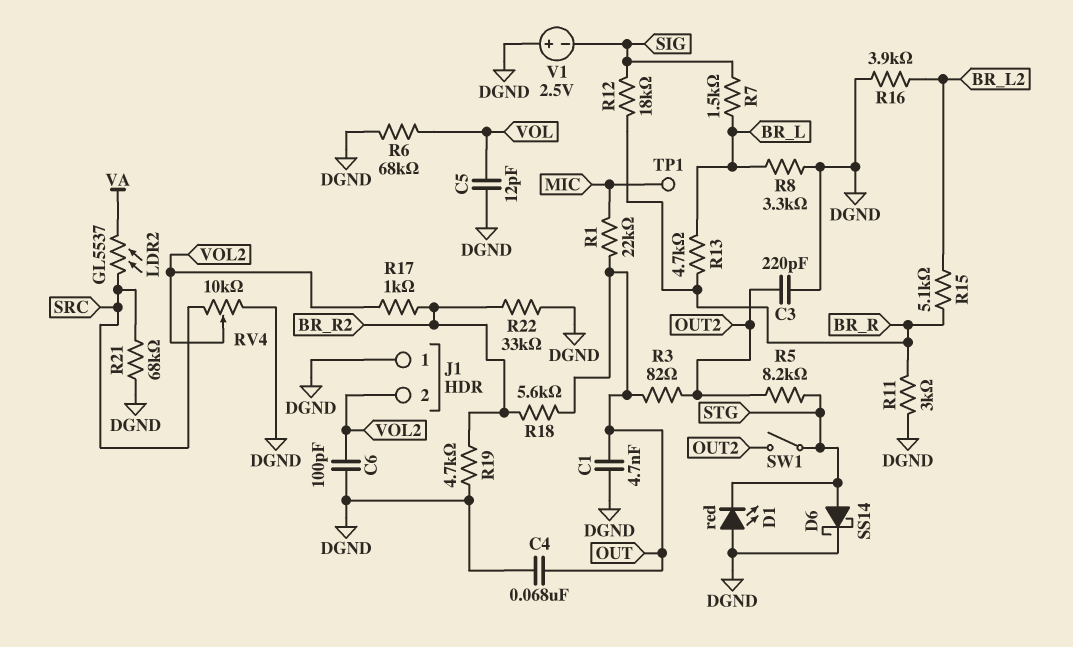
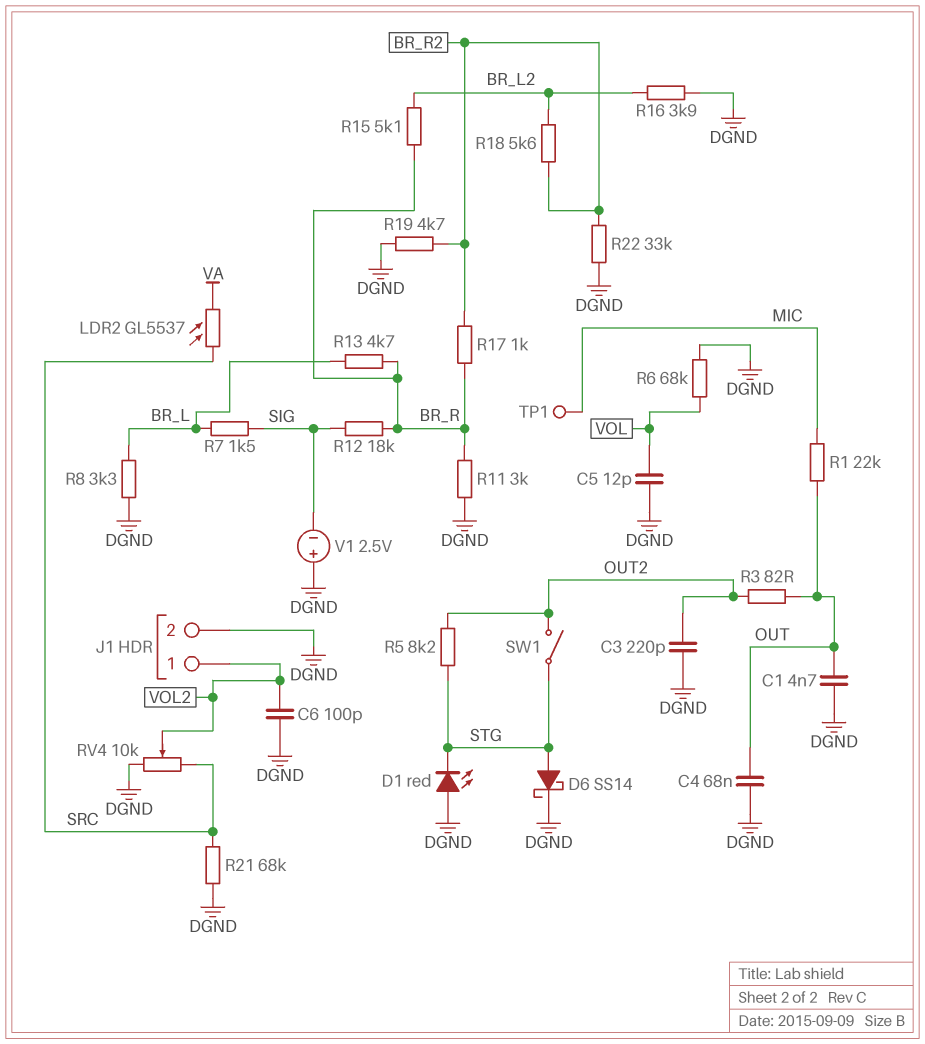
J1 pin 1: DGND -> VOL2
J1 pin 2: VOL2 -> DGND
R17: 1k (BR_R2, VOL2) -> 1k (BR_R, BR_R2)
R18: 5.6k (BR_R2, OUT) -> 5.6k (BR_L2, BR_R2)

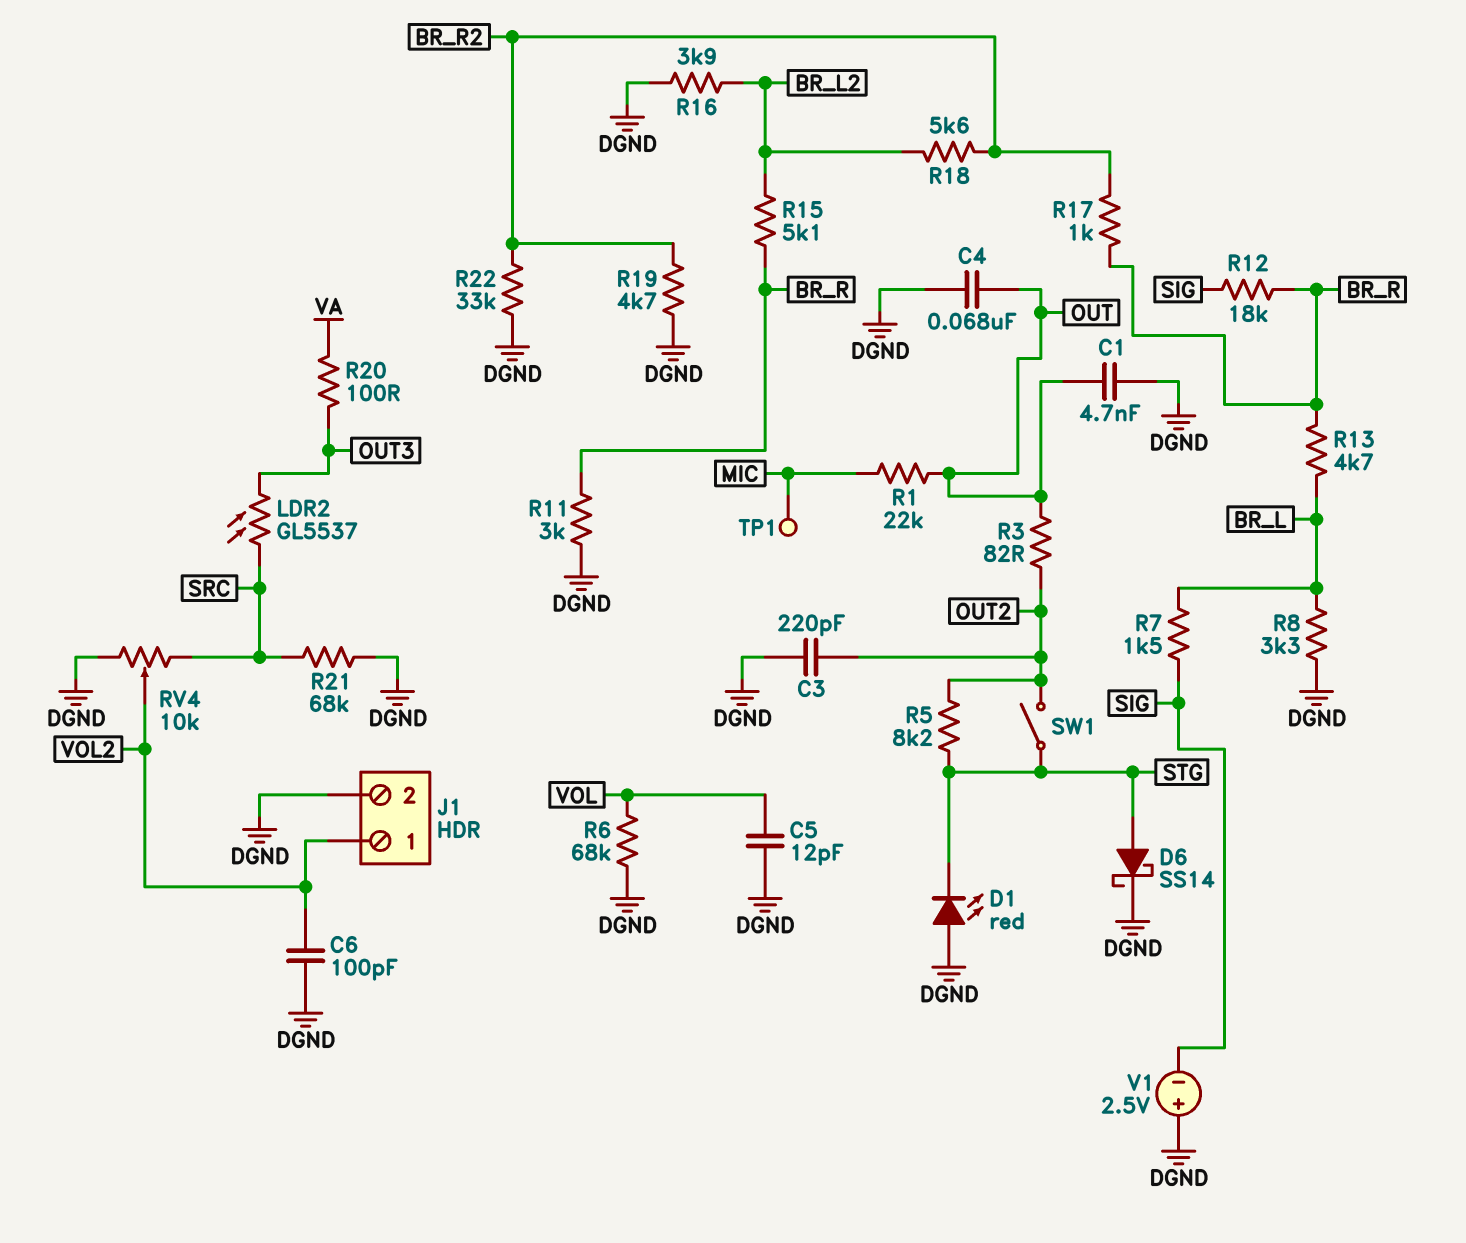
LDR2: GL5537 (SRC, VA) -> GL5537 (OUT3, SRC)
R20: none -> 100 (OUT3, VA)

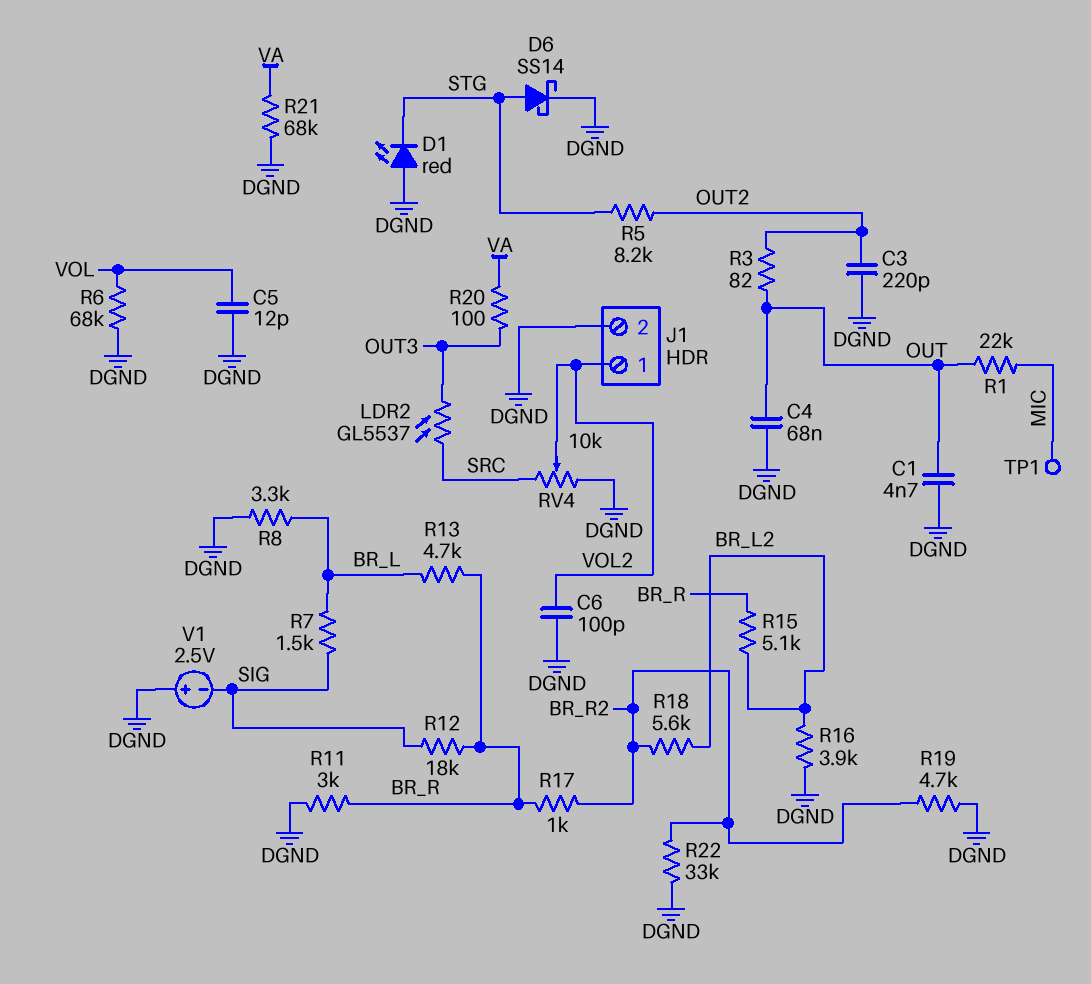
R21: 68k (DGND, SRC) -> 68k (DGND, VA)
SW1: switch (OUT2, STG) -> none

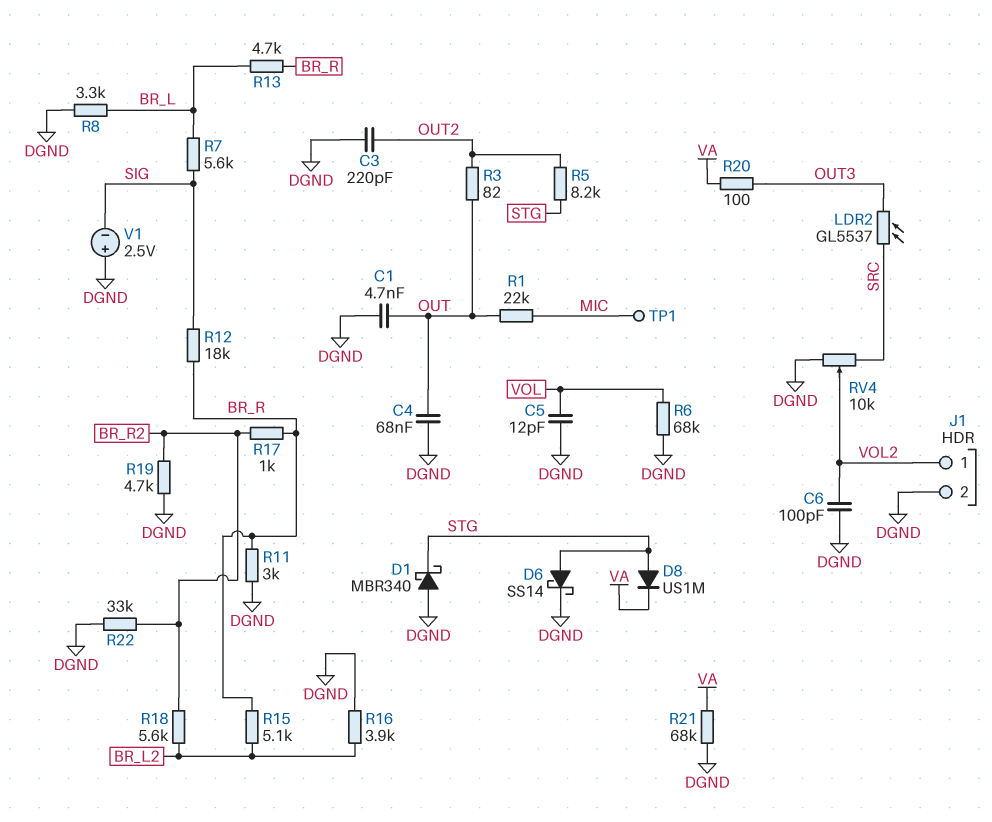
D1: LED red (A DGND, K STG) -> schottky MBR340 (A DGND, K STG)
D8: none -> diode US1M (A STG, K VA)
R7: 1.5k (BR_L, SIG) -> 5.6k (BR_L, SIG)

